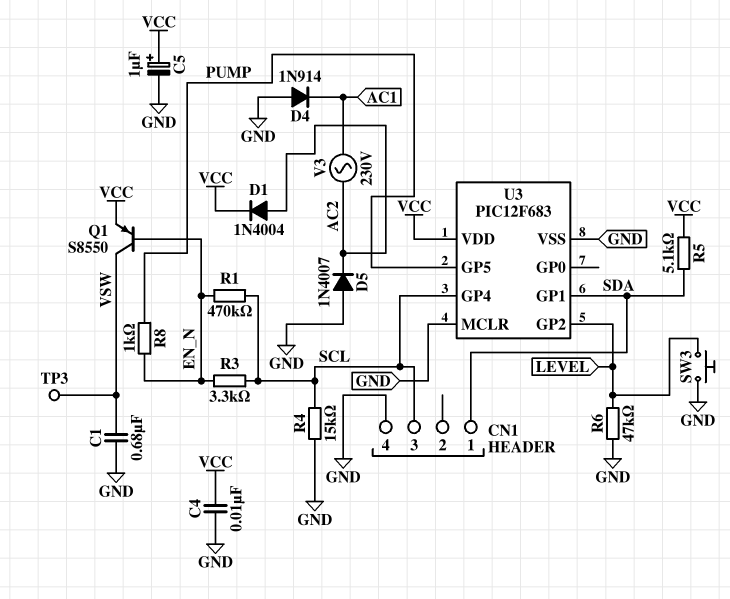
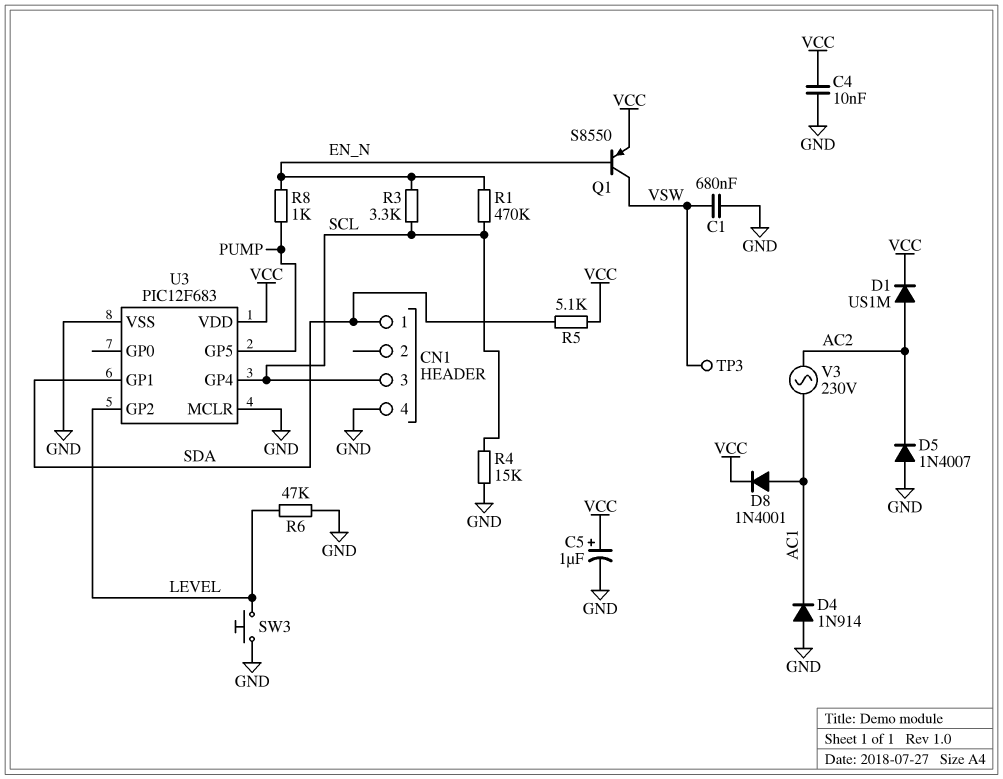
D1: diode 1N4004 (A AC2, K VCC) -> diode US1M (A AC2, K VCC)
D8: none -> diode 1N4001 (A AC1, K VCC)

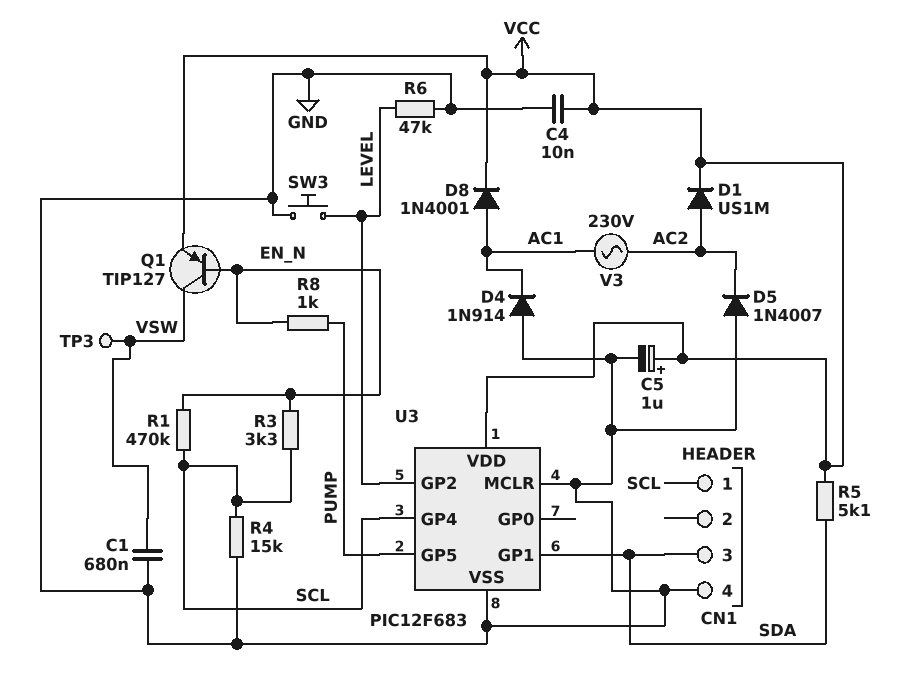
CN1 pin 1: SDA -> SCL
CN1 pin 3: SCL -> SDA
Q1: PNP S8550 (B EN_N, C VSW, E VCC) -> PNP TIP127 (B EN_N, C VSW, E VCC)

